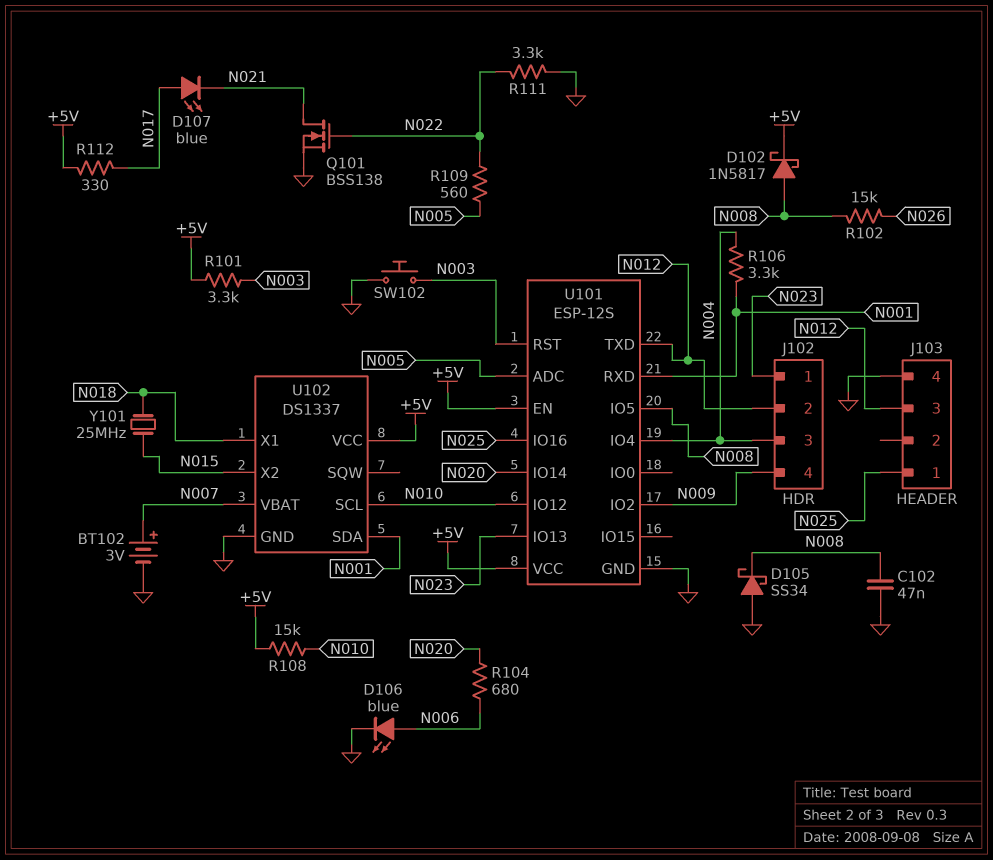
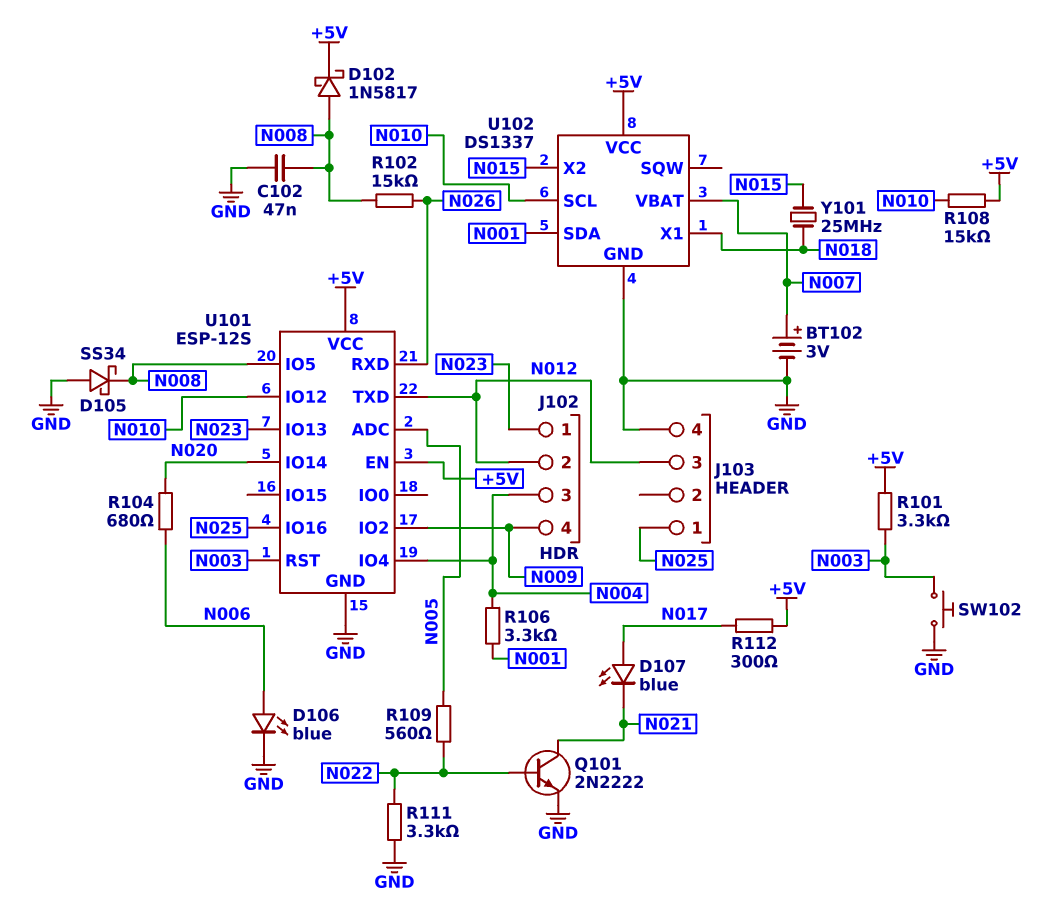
Q101: NMOS BSS138 (G N022, D N021, S GND) -> NPN 2N2222 (B N022, C N021, E GND)
R112: 330 (+5V, N017) -> 300 (+5V, N017)
U101 pin RXD: N001 -> N026

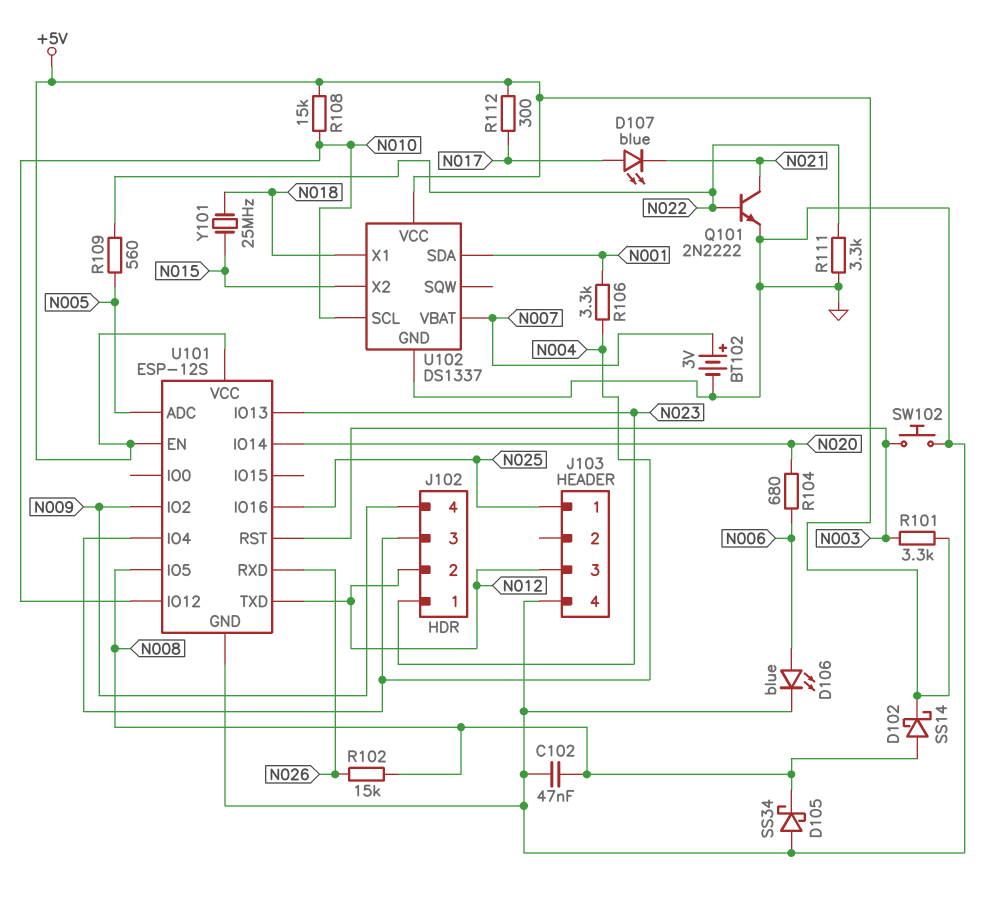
D102: schottky 1N5817 (A N008, K +5V) -> schottky SS14 (A N008, K +5V)

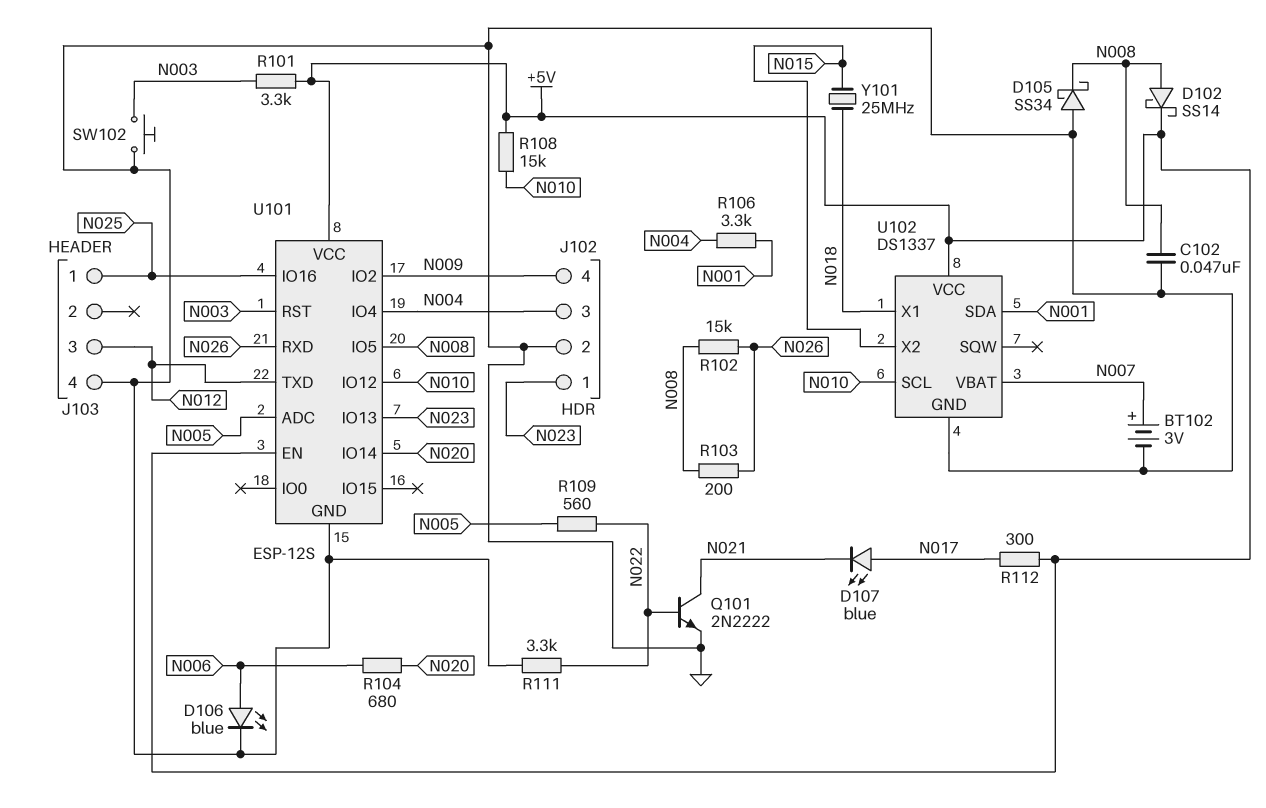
J102 pin 2: N012 -> GND
R103: none -> 200 (N008, N026)

